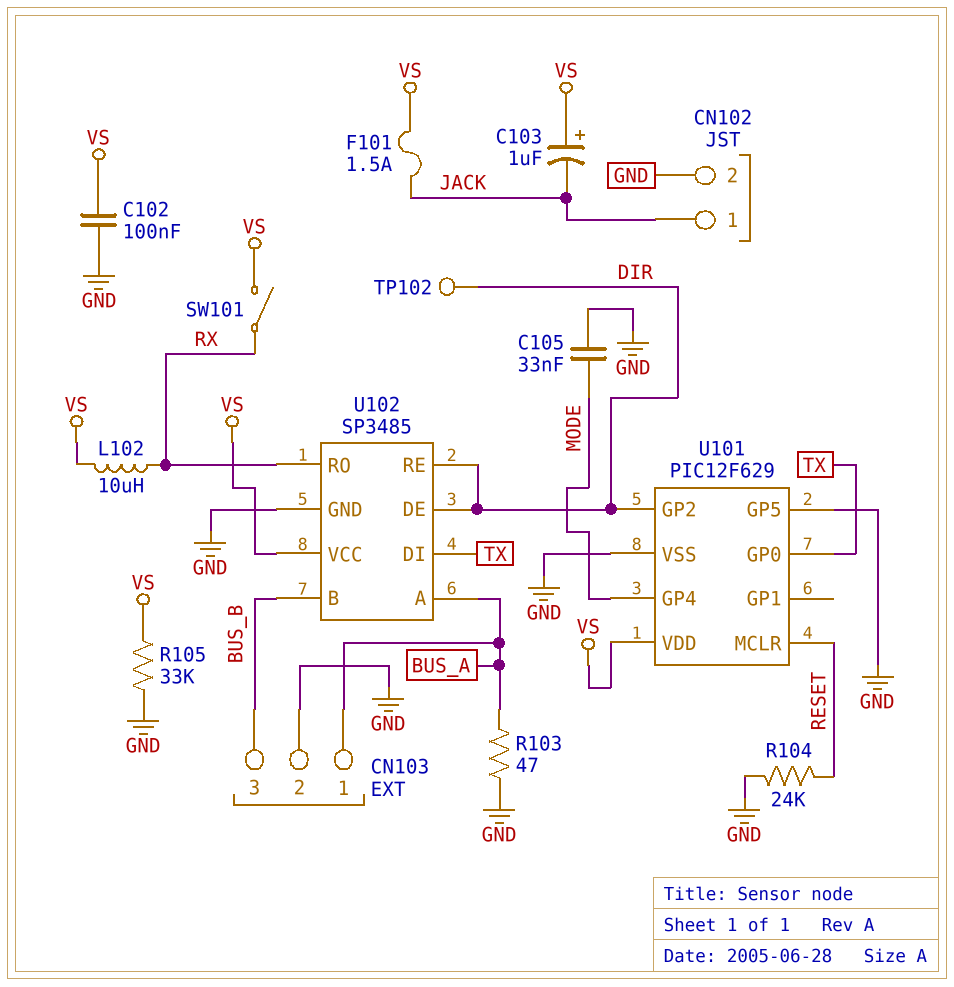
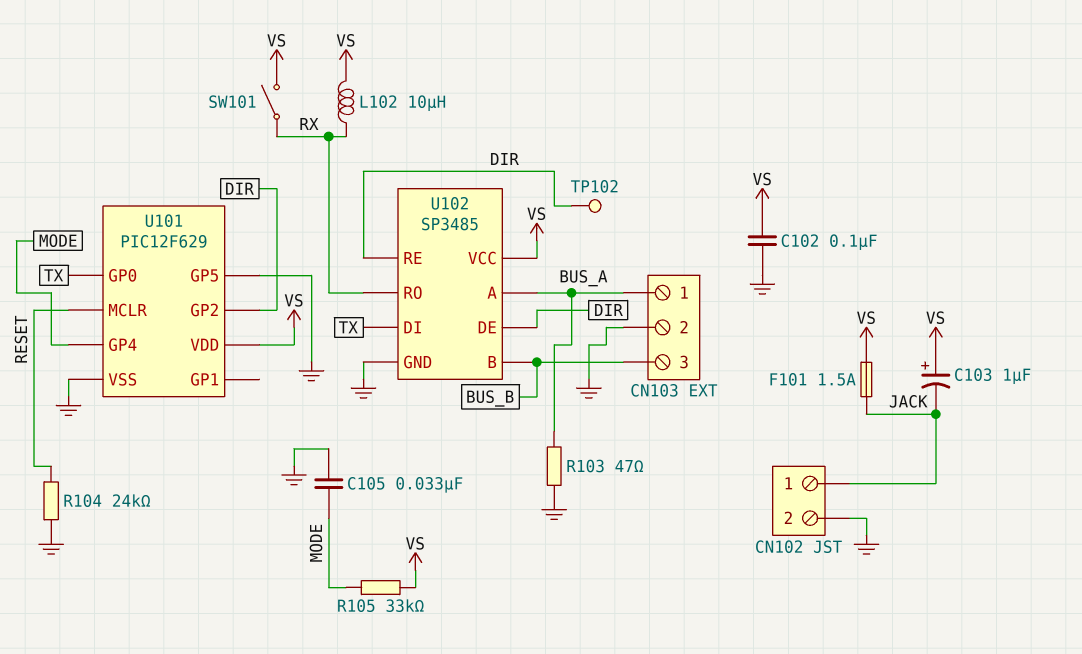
R105: 33k (GND, VS) -> 33k (MODE, VS)

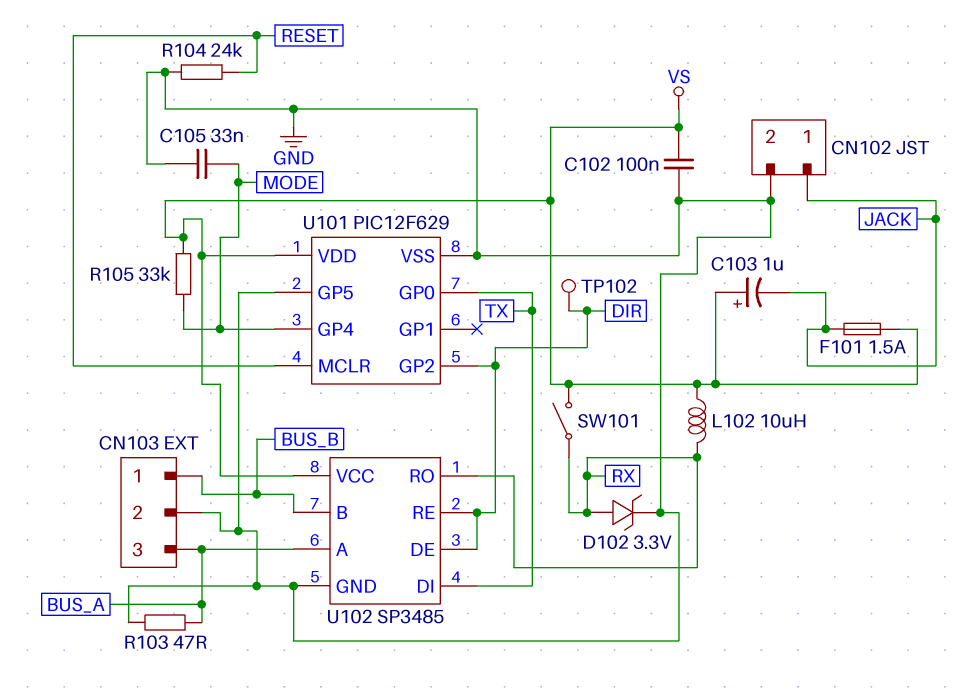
CN103 pin 1: BUS_A -> BUS_B
CN103 pin 3: BUS_B -> BUS_A
D102: none -> zener 3.3V (A RX, K GND)

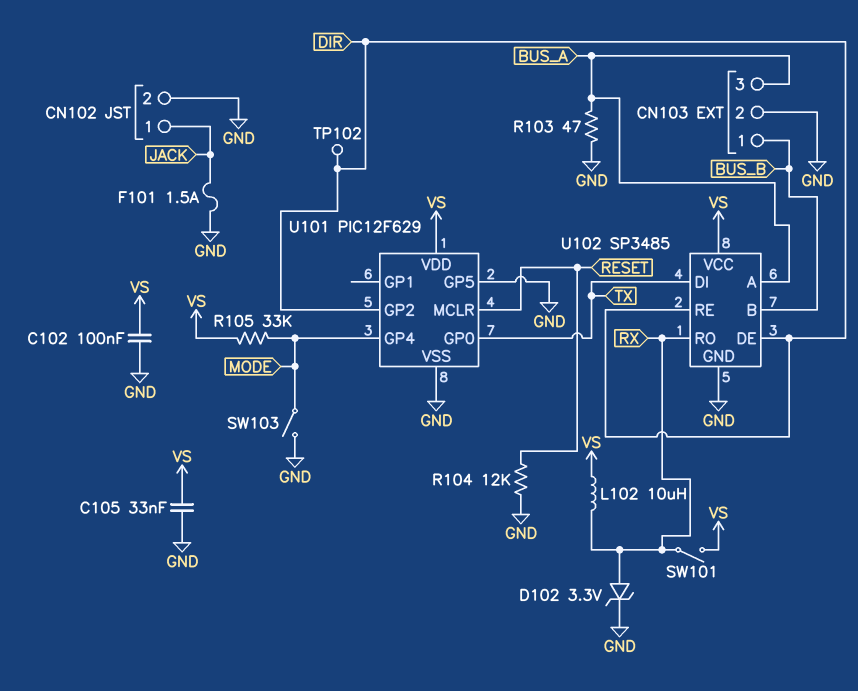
C103: 1uF (plus VS, minus JACK) -> none
C105: 33nF (GND, MODE) -> 33nF (GND, VS)
F101: 1.5A (JACK, VS) -> 1.5A (GND, JACK)
R104: 24k (GND, RESET) -> 12k (GND, RESET)
SW103: none -> switch (GND, MODE)

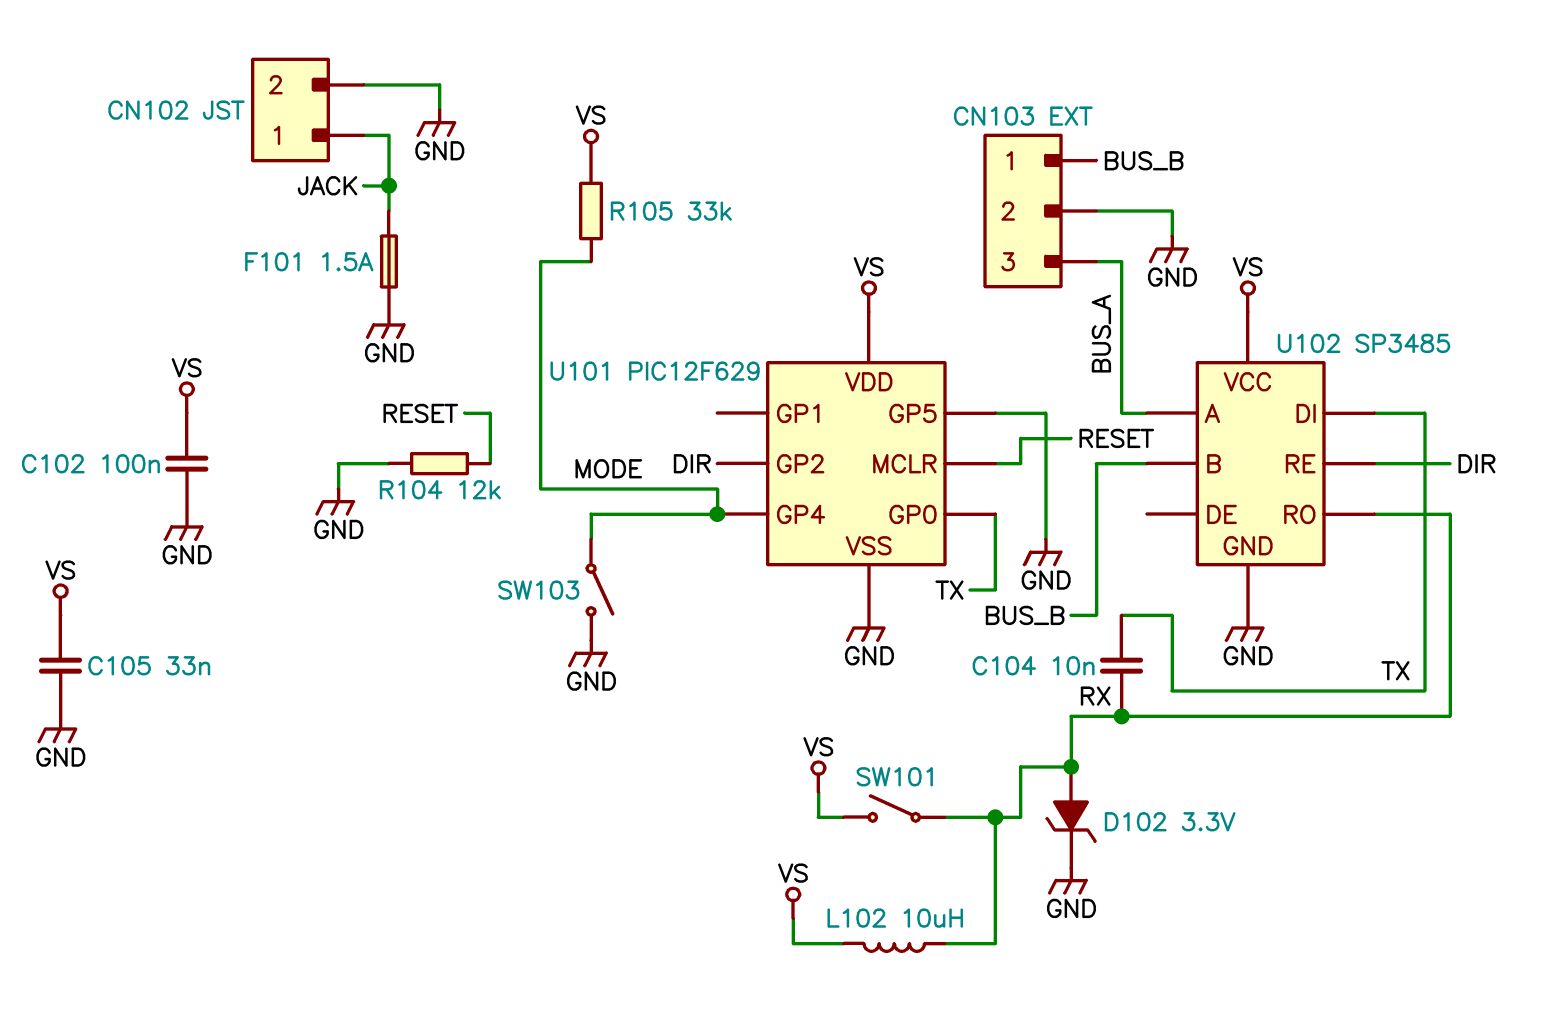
C104: none -> 10nF (RX, TX)
R103: 47 (BUS_A, GND) -> none
TP102: test point (DIR) -> none
U102 pin DE: DIR -> none

